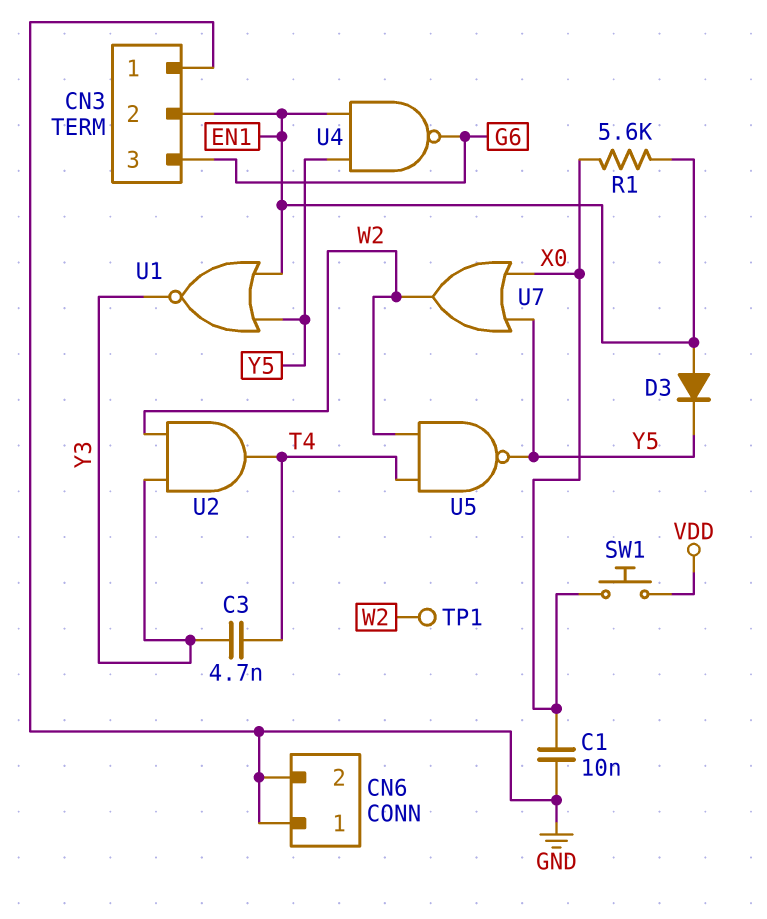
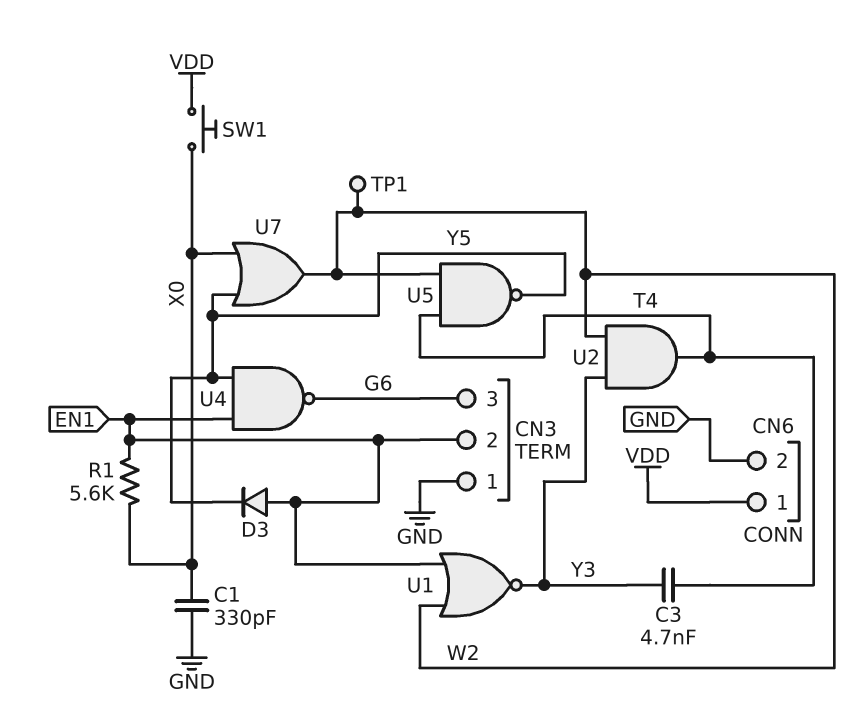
C1: 10nF (GND, X0) -> 330pF (GND, X0)
CN6 pin 1: GND -> VDD
U1: NOR (in EN1, in Y5, out Y3) -> NOR (in EN1, in W2, out Y3)

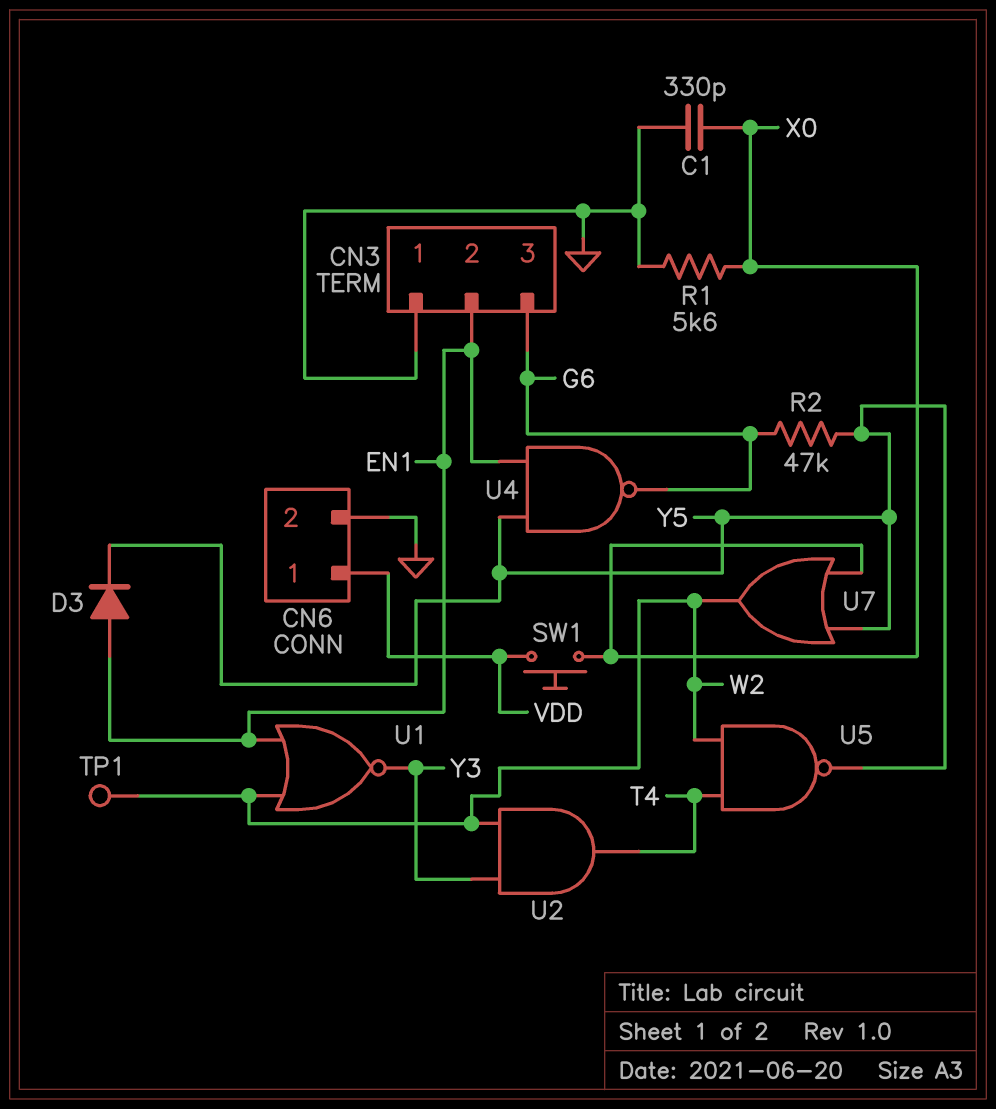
C3: 4.7nF (T4, Y3) -> none
R1: 5.6k (EN1, X0) -> 5.6k (GND, X0)
R2: none -> 47k (G6, Y5)

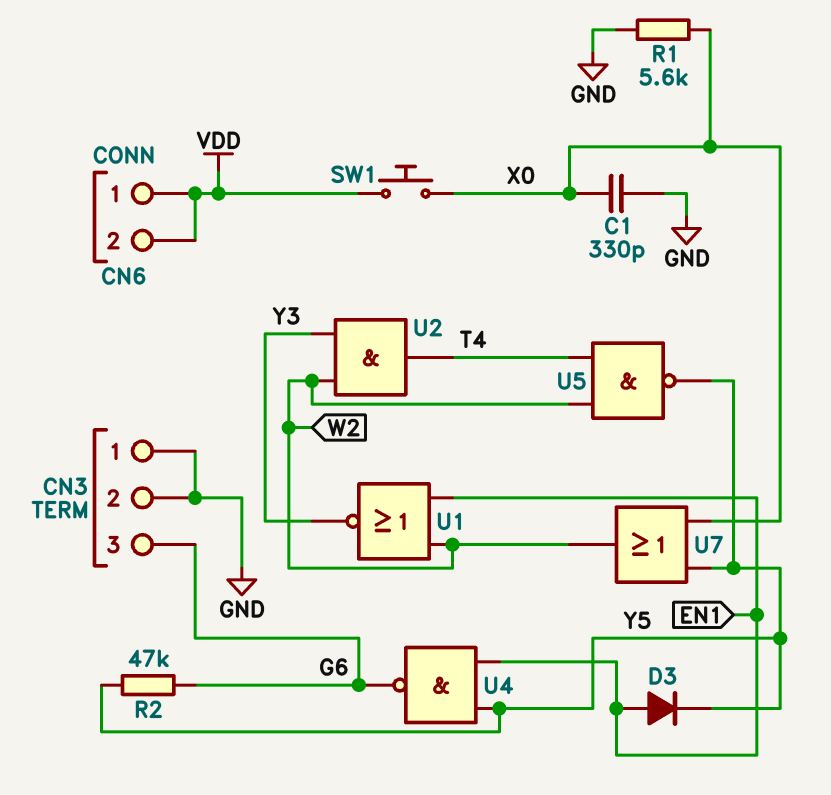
CN3 pin 2: EN1 -> GND
CN6 pin 2: GND -> VDD
TP1: test point (W2) -> none

